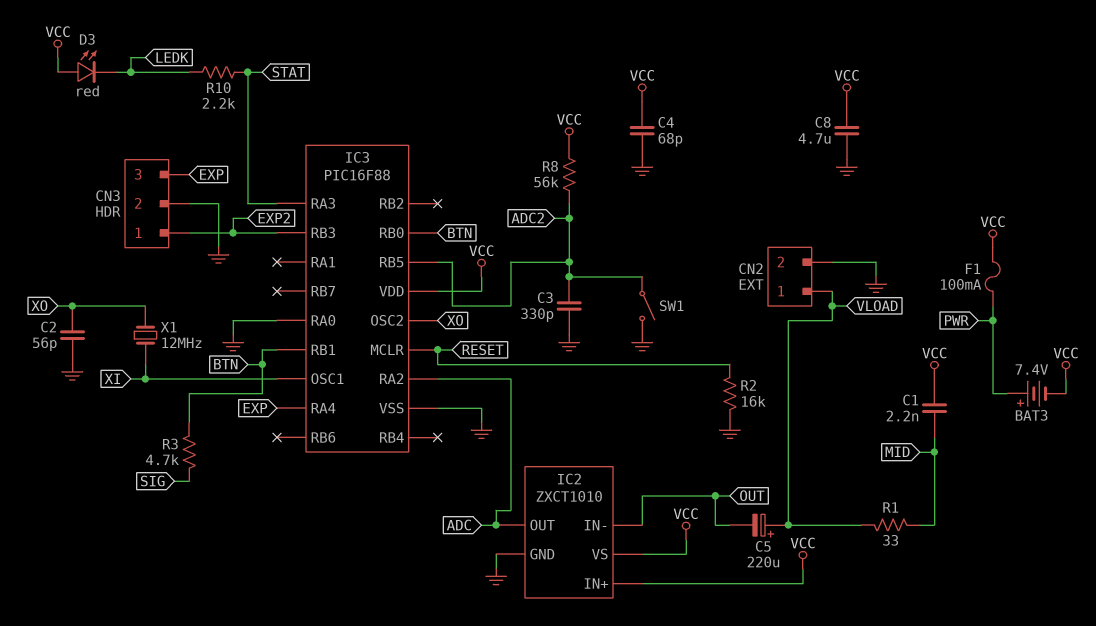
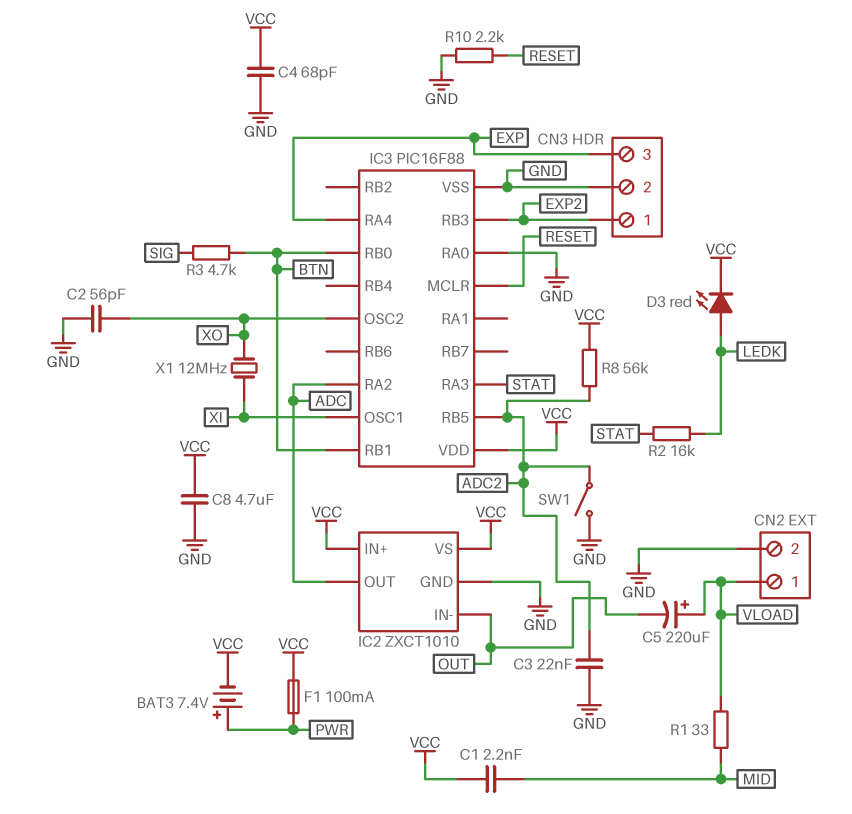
C3: 330pF (ADC2, GND) -> 22nF (ADC2, GND)
D3: LED red (A VCC, K LEDK) -> LED red (A LEDK, K VCC)
R2: 16k (GND, RESET) -> 16k (LEDK, STAT)
R10: 2.2k (LEDK, STAT) -> 2.2k (GND, RESET)

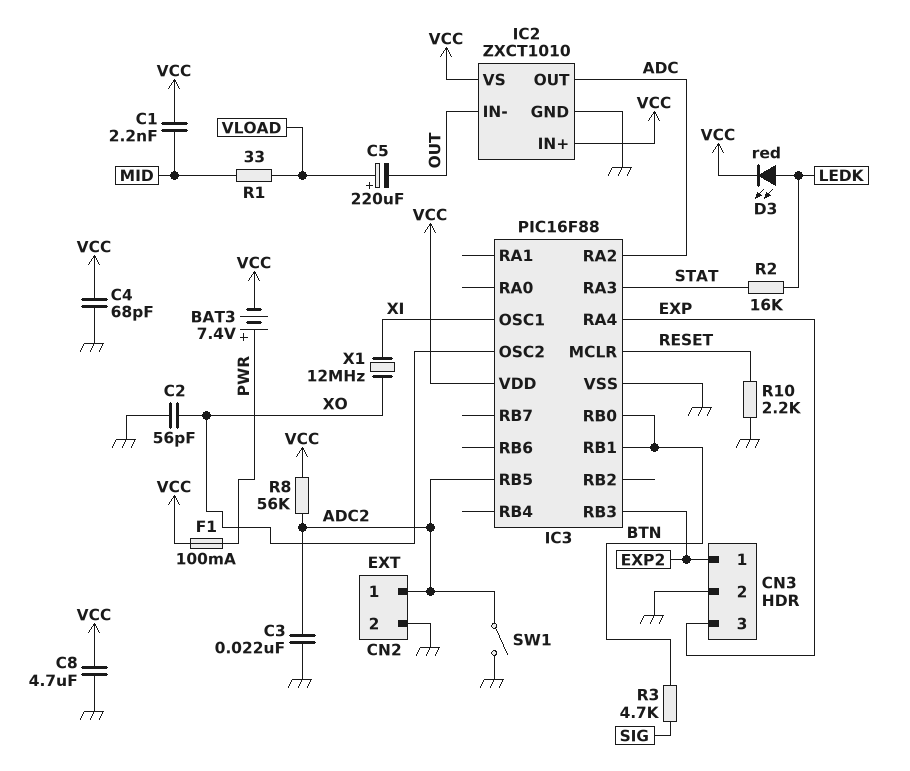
CN2 pin 1: VLOAD -> ADC2
IC3 pin RA0: GND -> none

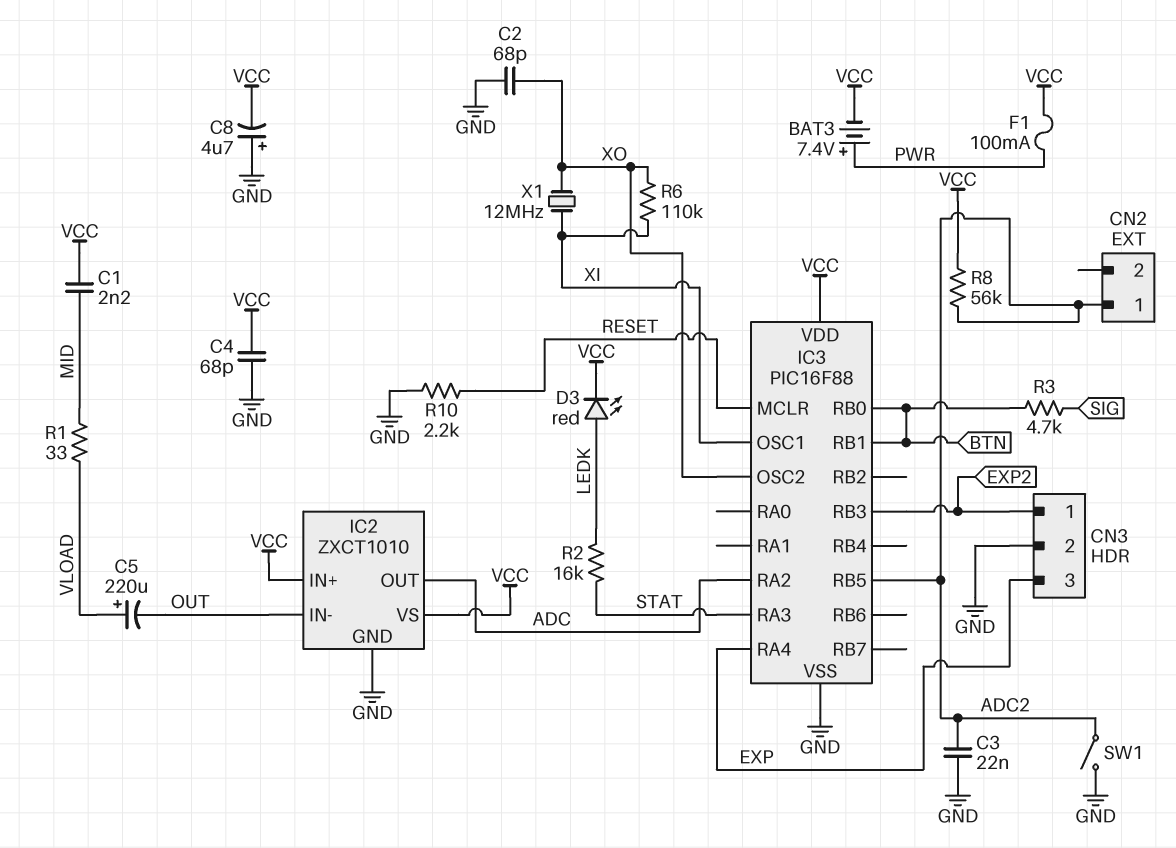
C2: 56pF (GND, XO) -> 68pF (GND, XO)
C8: 4.7uF (GND, VCC) -> 4.7uF (plus GND, minus VCC)
CN2 pin 2: GND -> none
R6: none -> 110k (XI, XO)

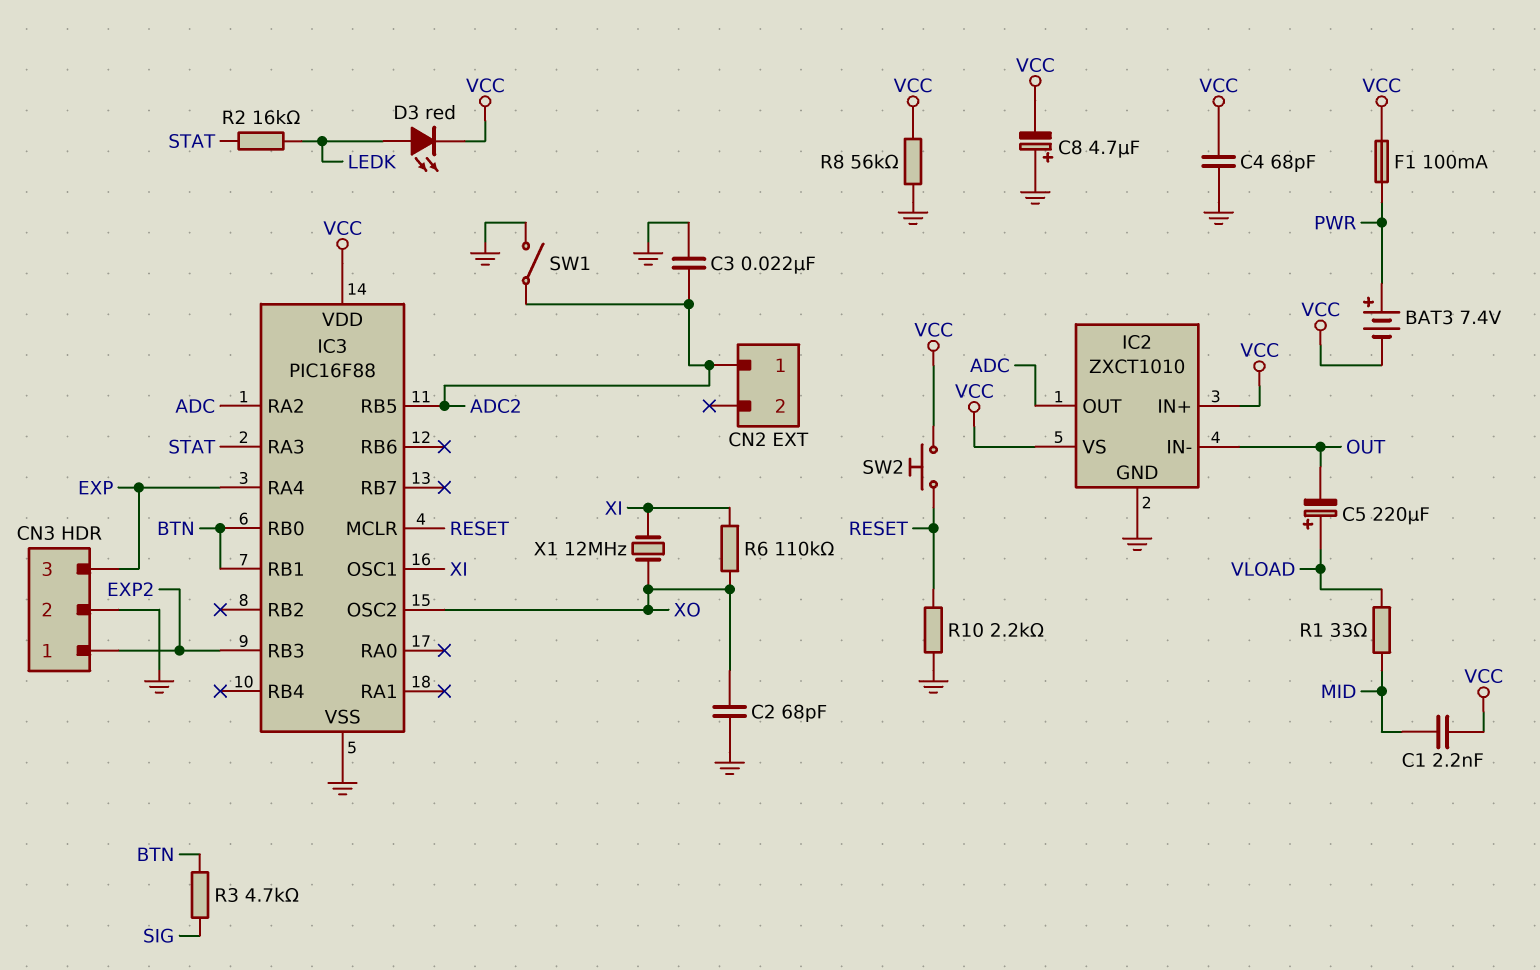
R8: 56k (ADC2, VCC) -> 56k (GND, VCC)
SW2: none -> button (RESET, VCC)

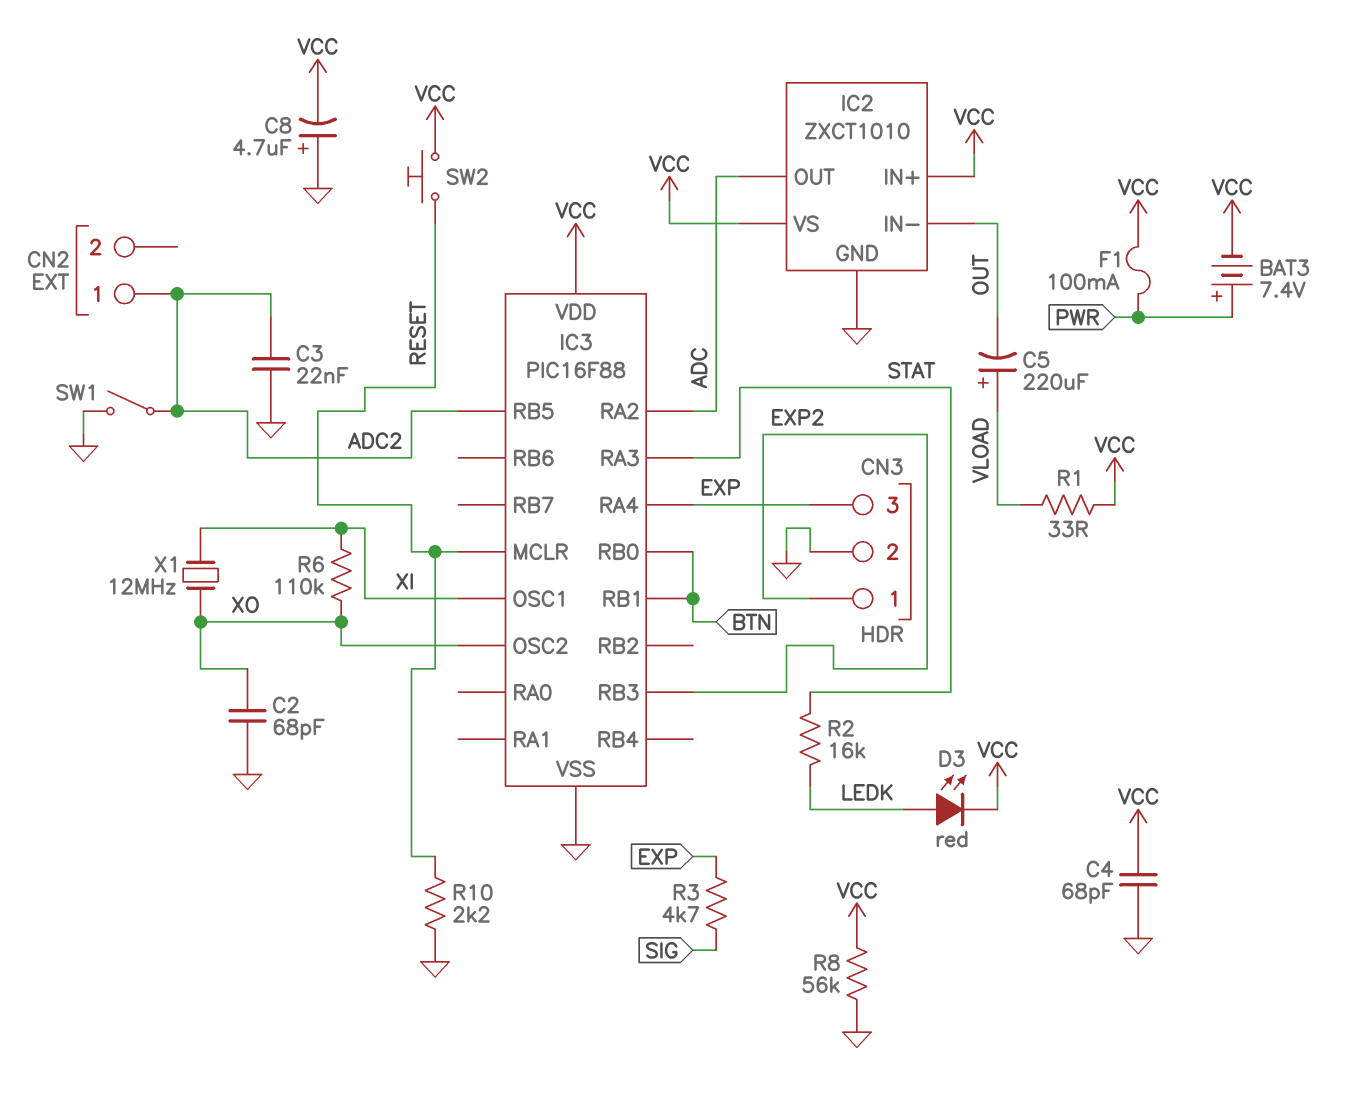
C1: 2.2nF (MID, VCC) -> none
R1: 33 (MID, VLOAD) -> 33 (VCC, VLOAD)
R3: 4.7k (BTN, SIG) -> 4.7k (EXP, SIG)

